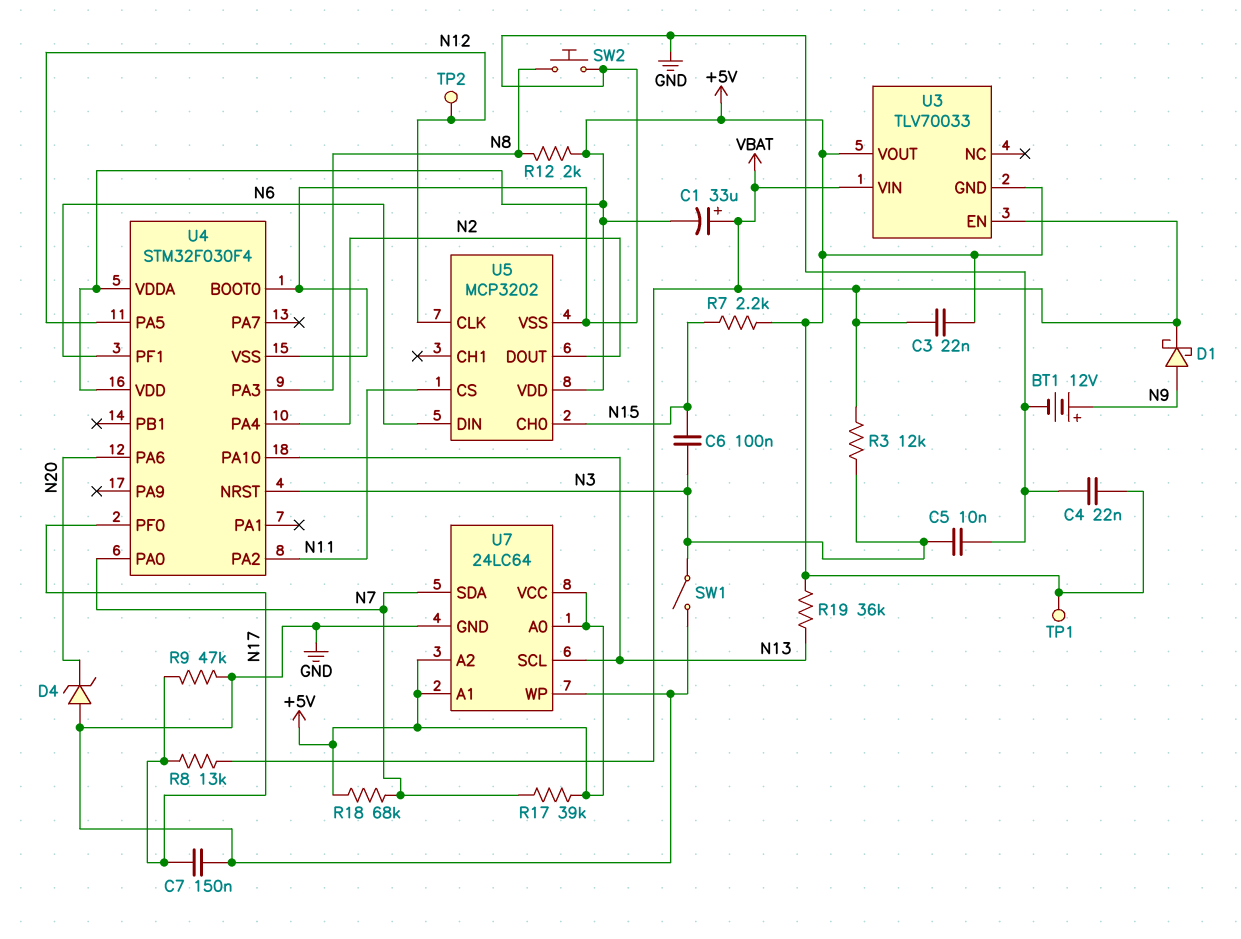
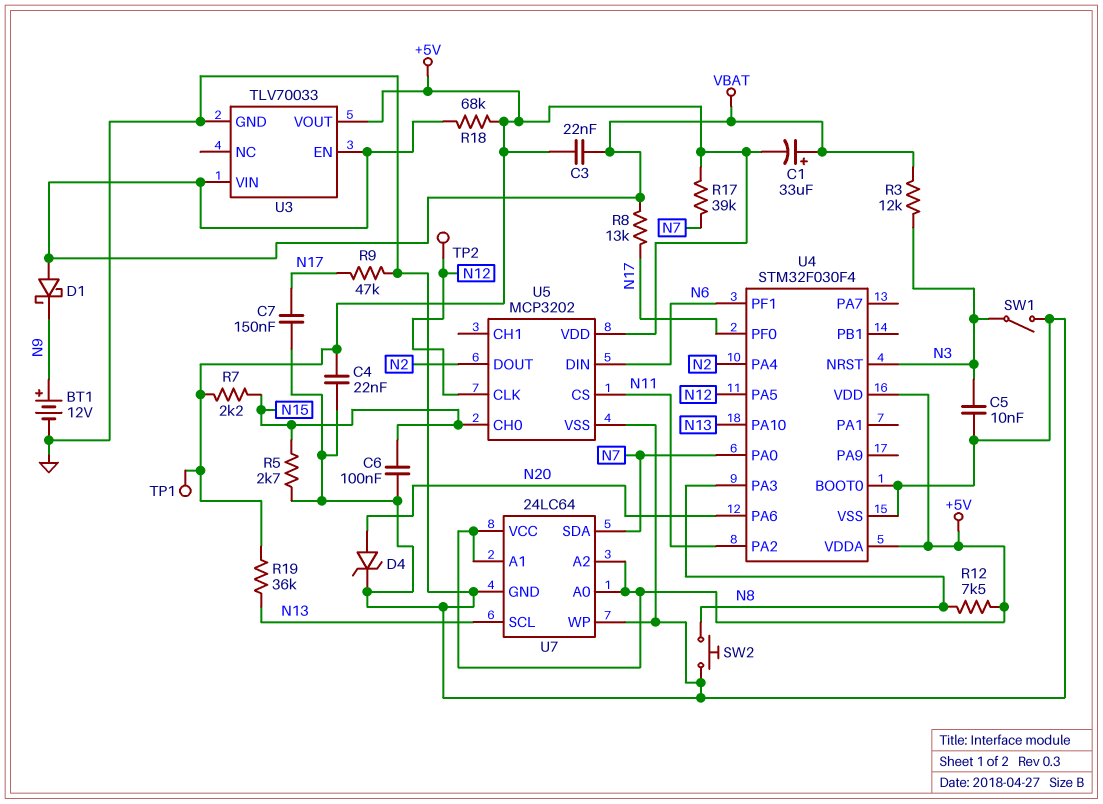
C6: 100nF (N3, N15) -> 100nF (GND, N15)
D1: schottky (A N9, K VBAT) -> schottky (A VBAT, K N9)
D4: zener (A GND, K N20) -> zener (A N20, K GND)
R5: none -> 2.7k (GND, N15)
R12: 2k (+5V, N8) -> 7.5k (+5V, N8)
R18: 68k (+5V, N7) -> 68k (+5V, VBAT)
U3 pin GND: +5V -> GND

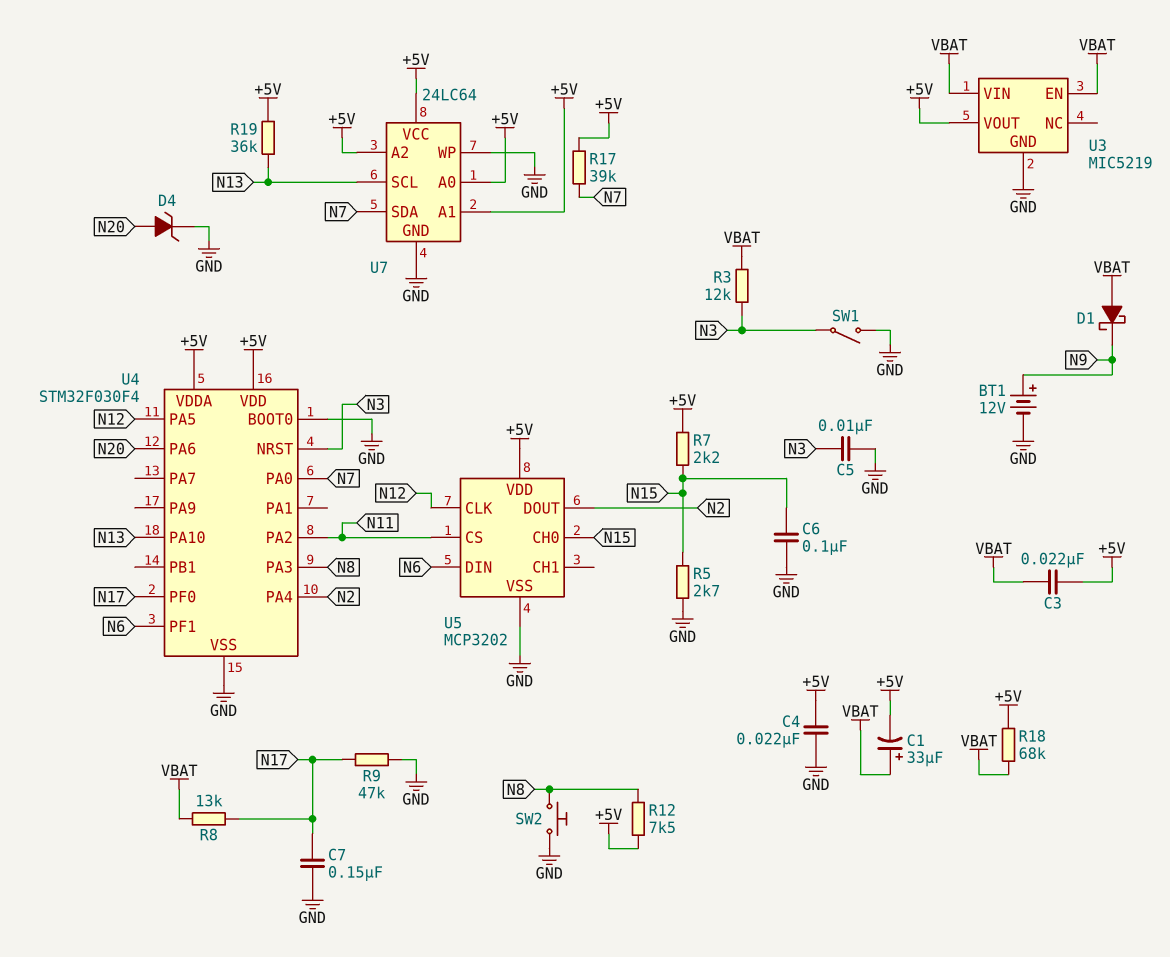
TP1: test point (+5V) -> none
TP2: test point (N12) -> none
U3: TLV70033 -> MIC5219

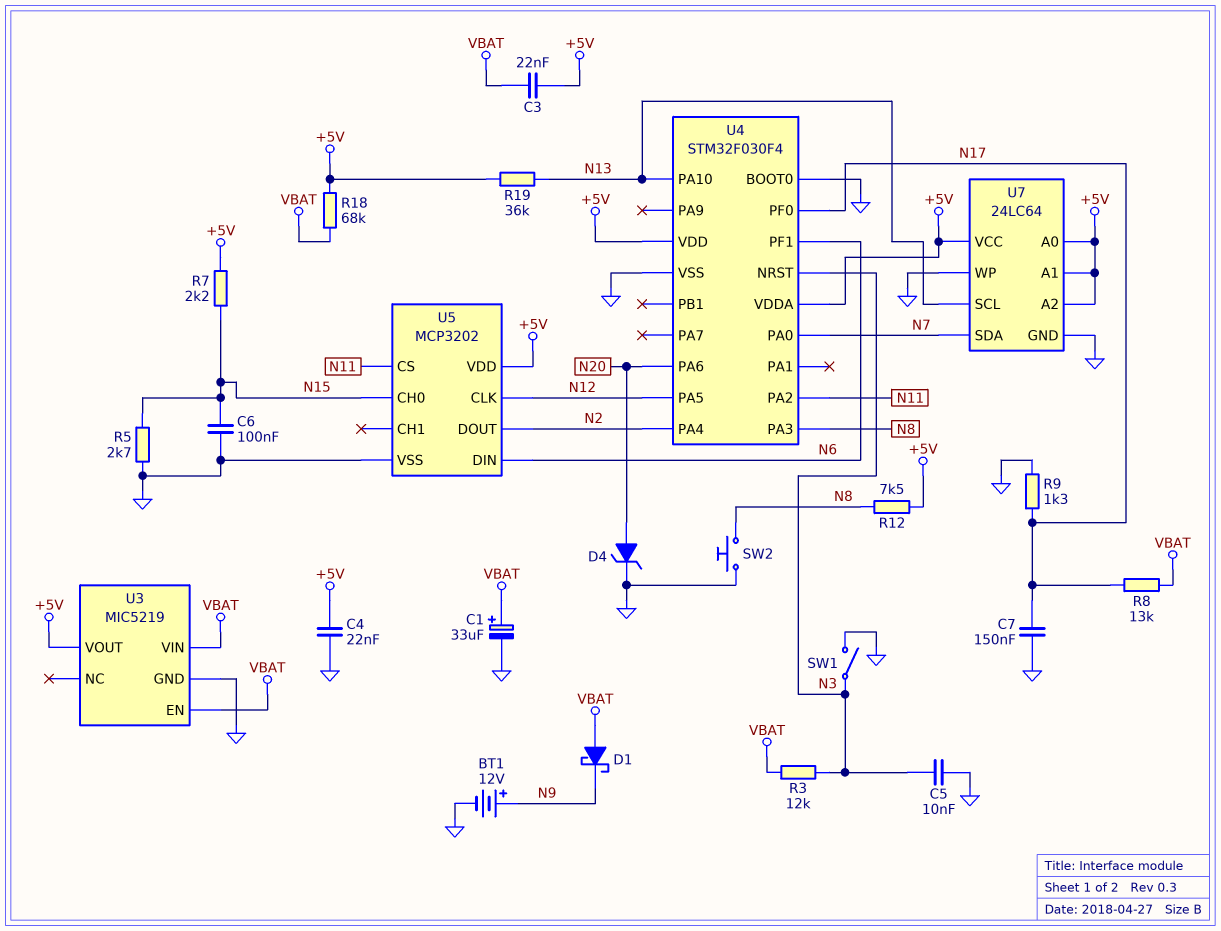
C1: 33uF (plus VBAT, minus +5V) -> 33uF (plus VBAT, minus GND)
R9: 47k (GND, N17) -> 1.3k (GND, N17)
R17: 39k (+5V, N7) -> none

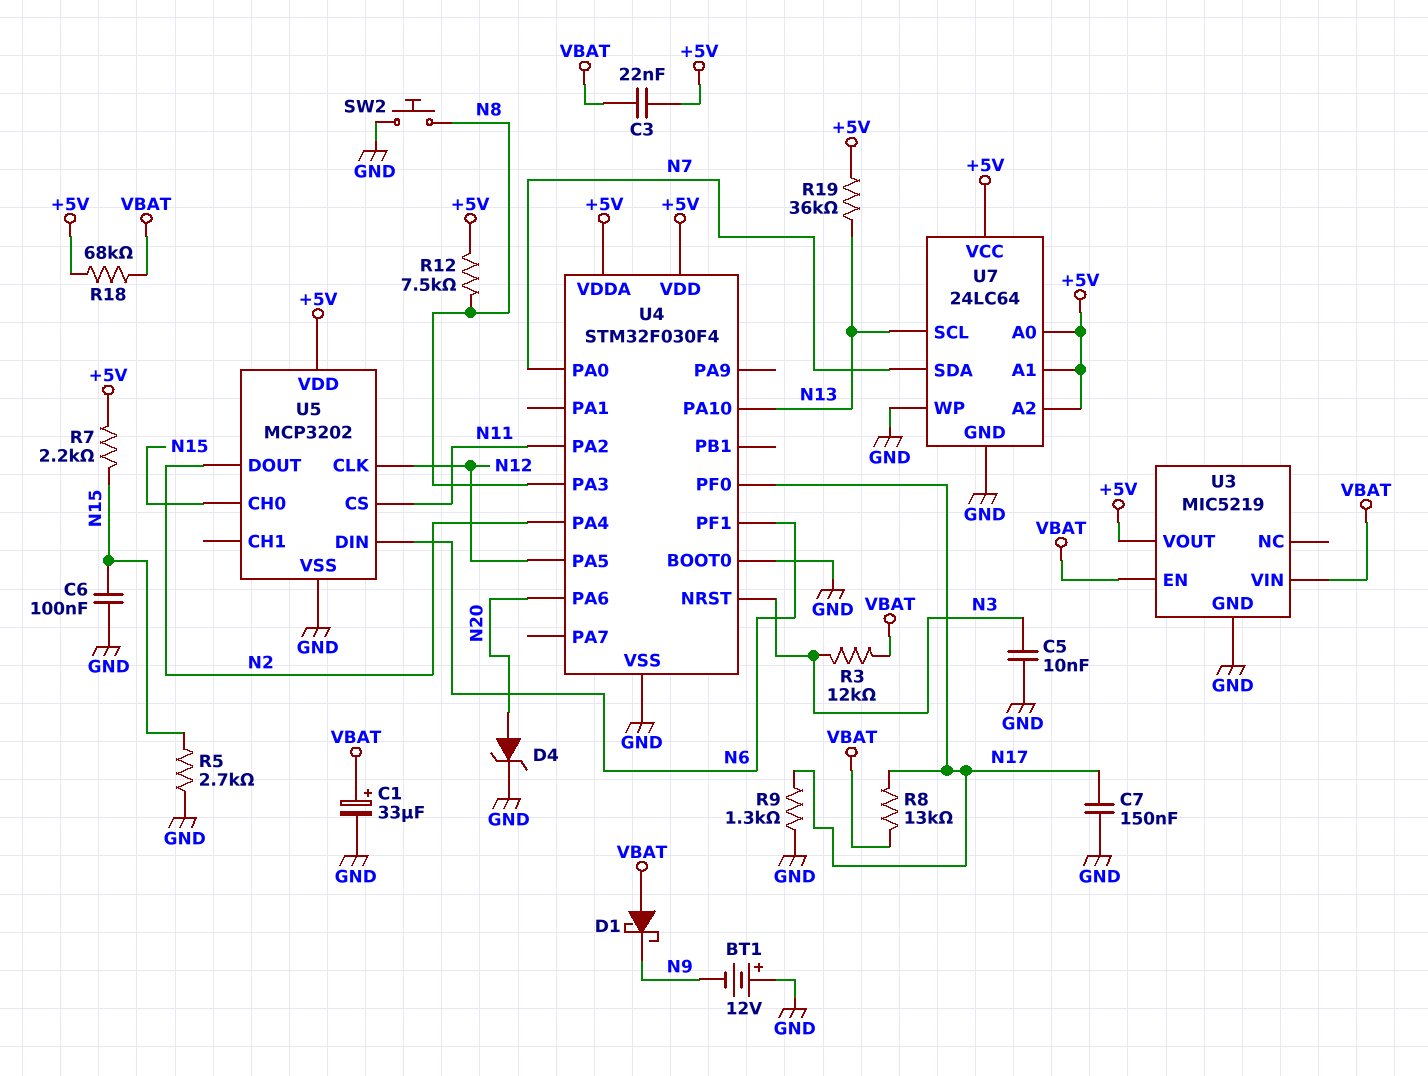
BT1: 12V (plus N9, minus GND) -> 12V (plus GND, minus N9)
C4: 22nF (+5V, GND) -> none
SW1: switch (GND, N3) -> none

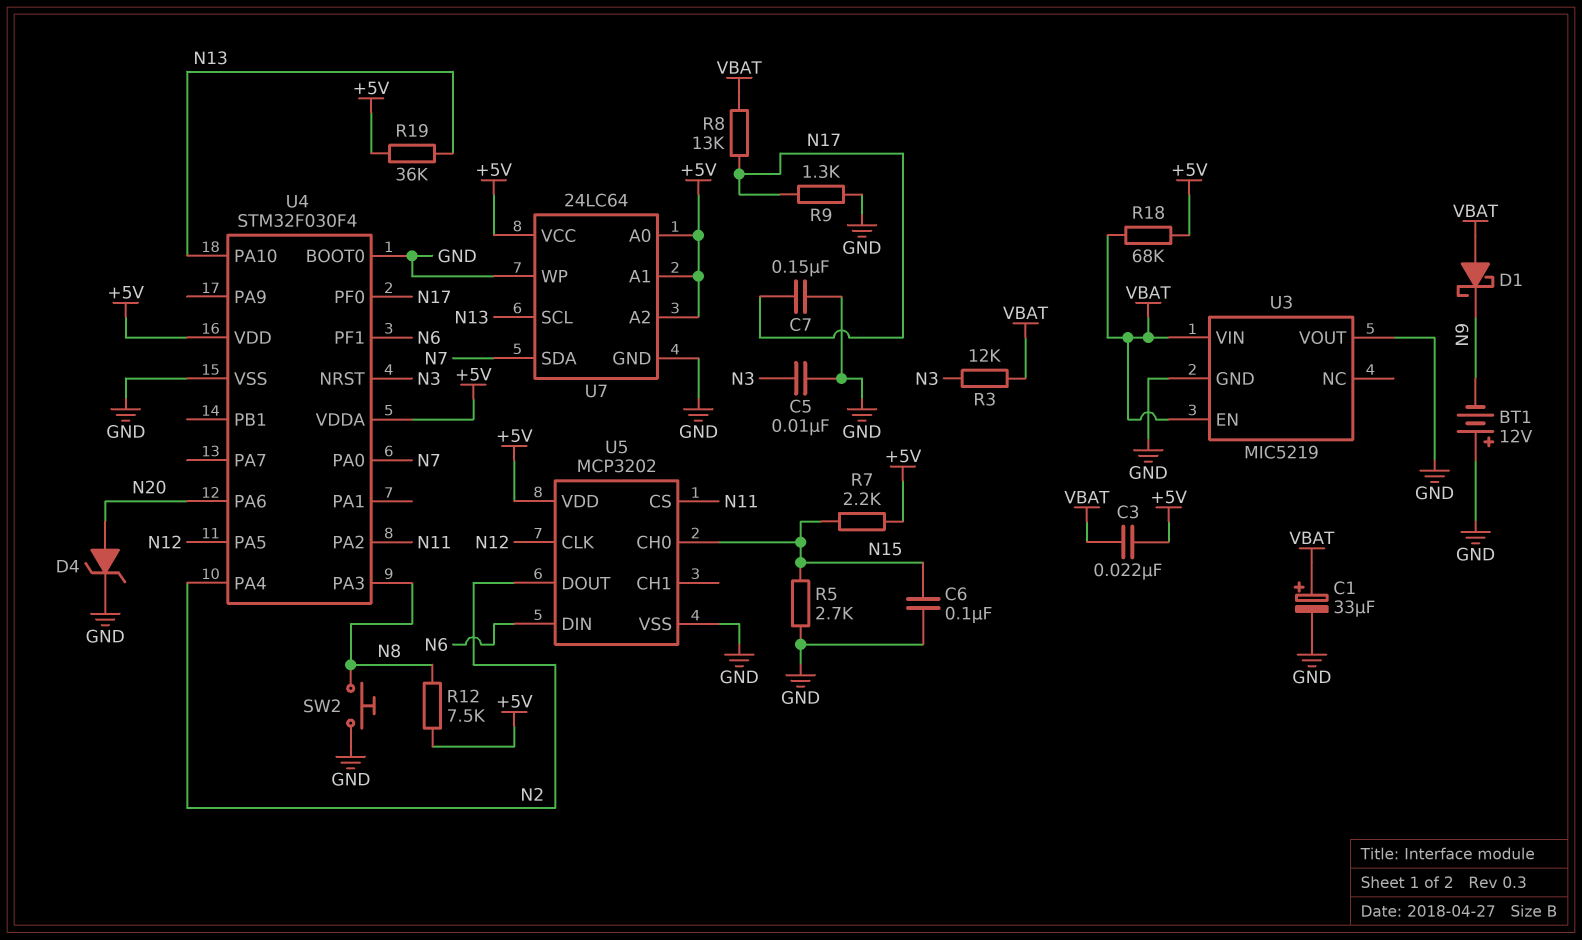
U3 pin VOUT: +5V -> GND

